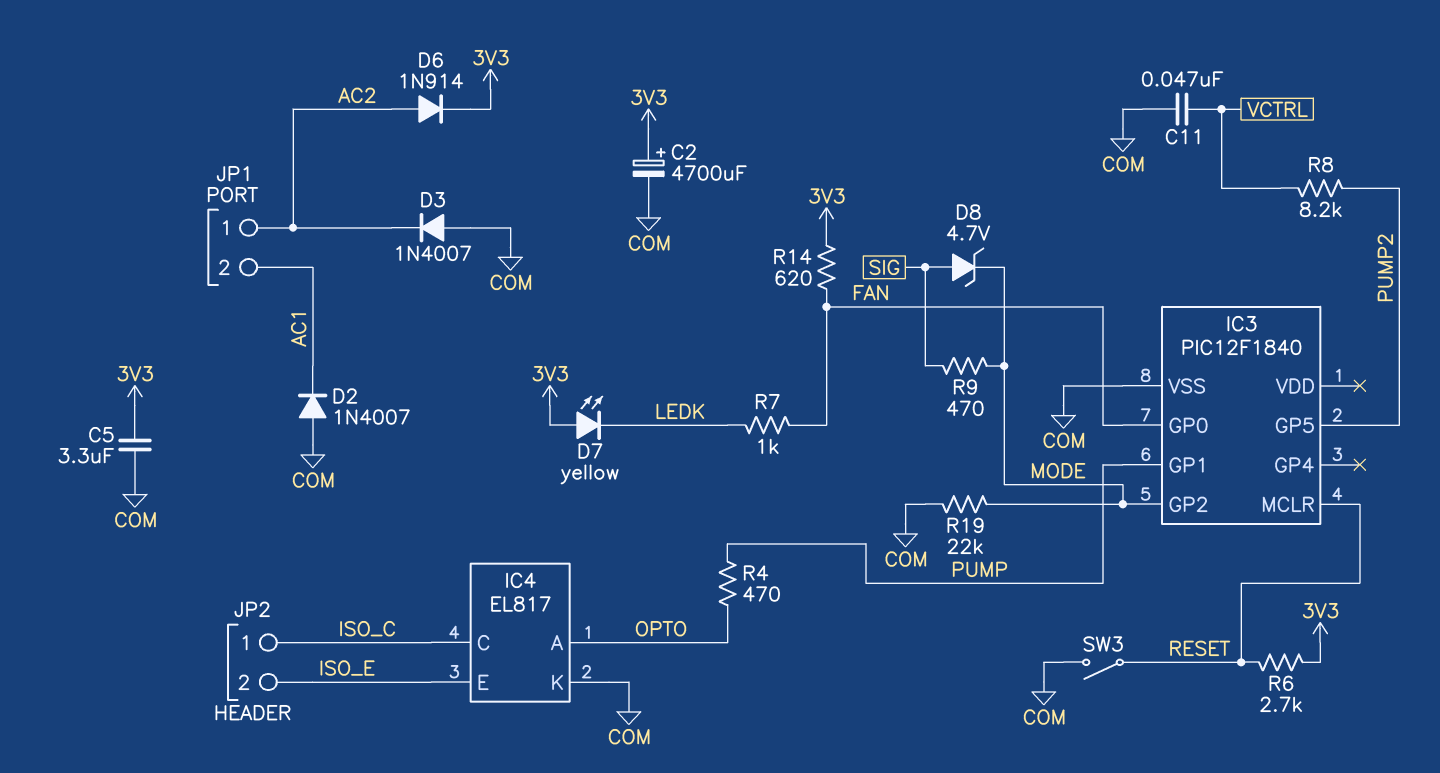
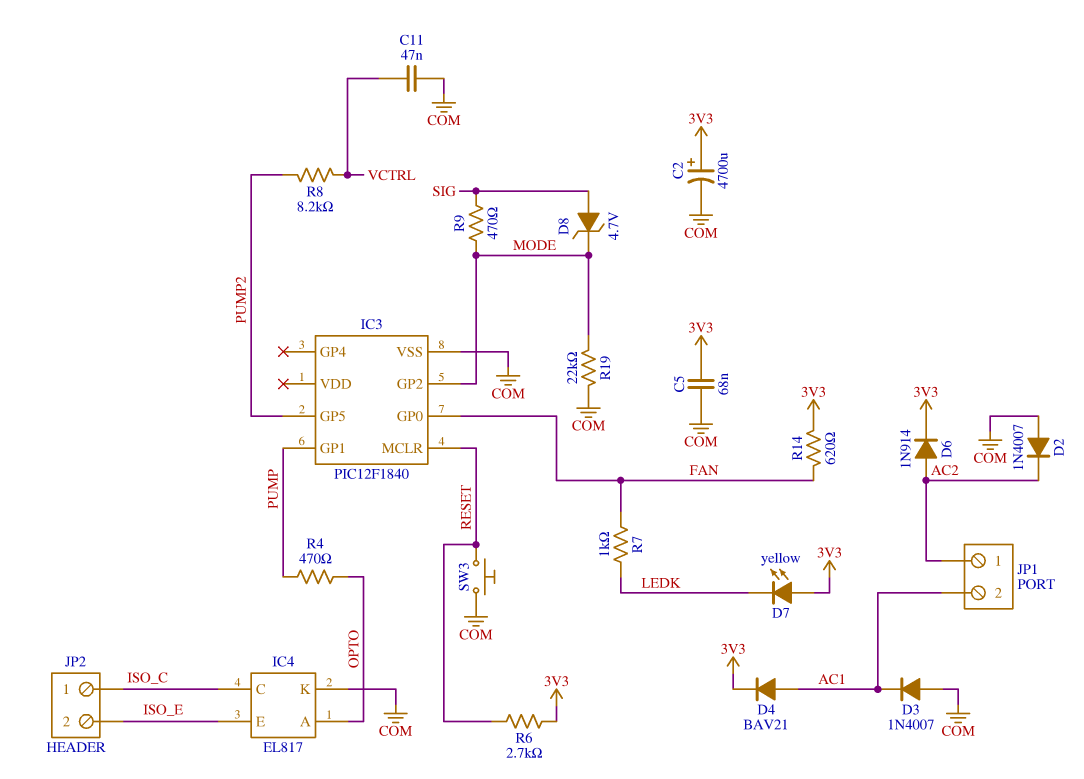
C5: 3.3uF (3V3, COM) -> 68nF (3V3, COM)
D2: diode 1N4007 (A COM, K AC1) -> diode 1N4007 (A COM, K AC2)
D3: diode 1N4007 (A COM, K AC2) -> diode 1N4007 (A COM, K AC1)
D4: none -> diode BAV21 (A AC1, K 3V3)
SW3: switch (COM, RESET) -> button (COM, RESET)

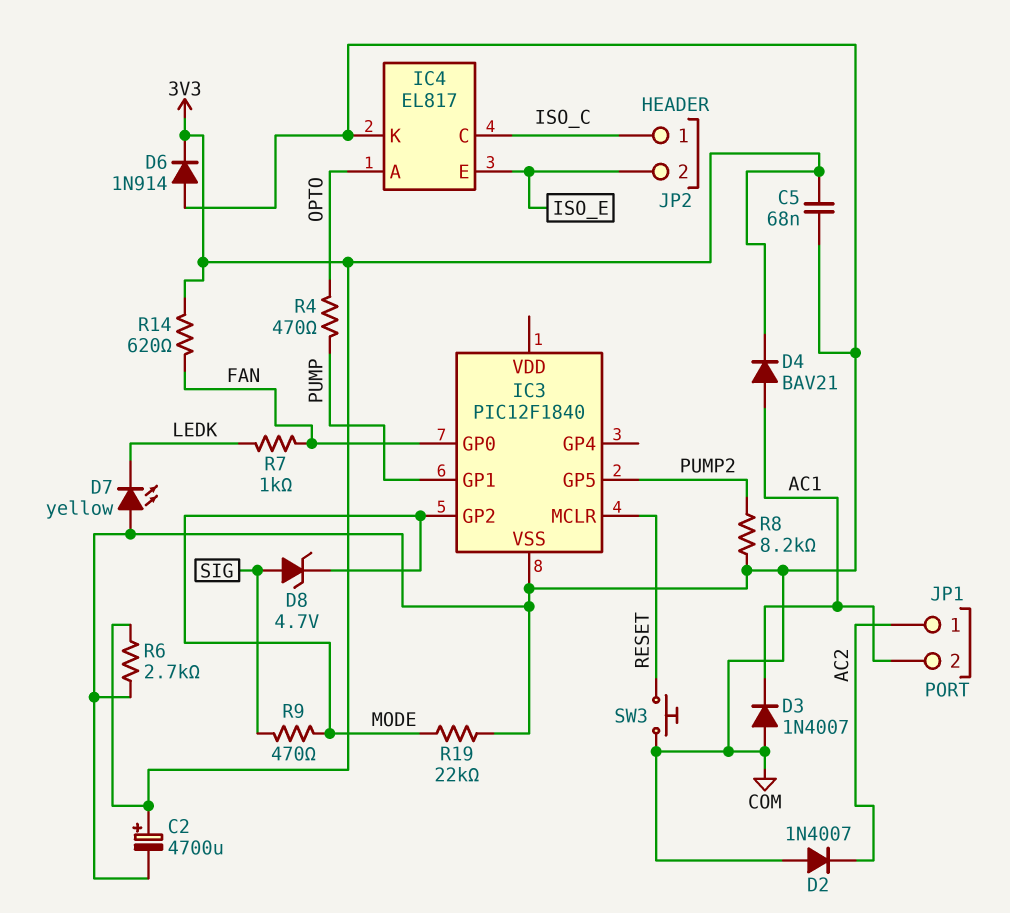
C11: 47nF (COM, VCTRL) -> none
D6: diode 1N914 (A AC2, K 3V3) -> diode 1N914 (A COM, K 3V3)
D7: LED yellow (A 3V3, K LEDK) -> LED yellow (A COM, K LEDK)
R6: 2.7k (3V3, RESET) -> 2.7k (3V3, COM)
R8: 8.2k (PUMP2, VCTRL) -> 8.2k (COM, PUMP2)

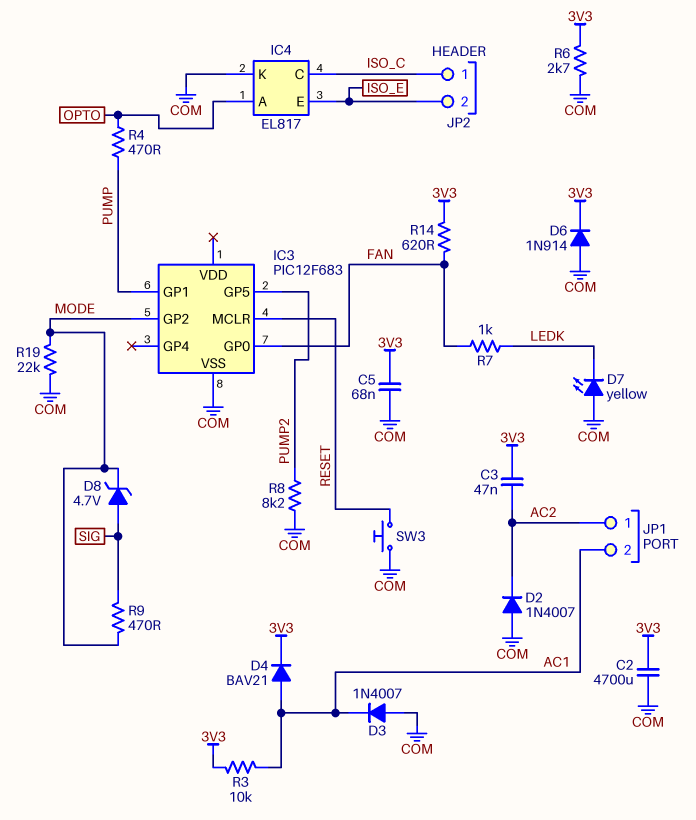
C2: 4700uF (plus 3V3, minus COM) -> 4700uF (3V3, COM)
C3: none -> 47nF (3V3, AC2)
IC3: PIC12F1840 -> PIC12F683
R3: none -> 10k (3V3, AC1)

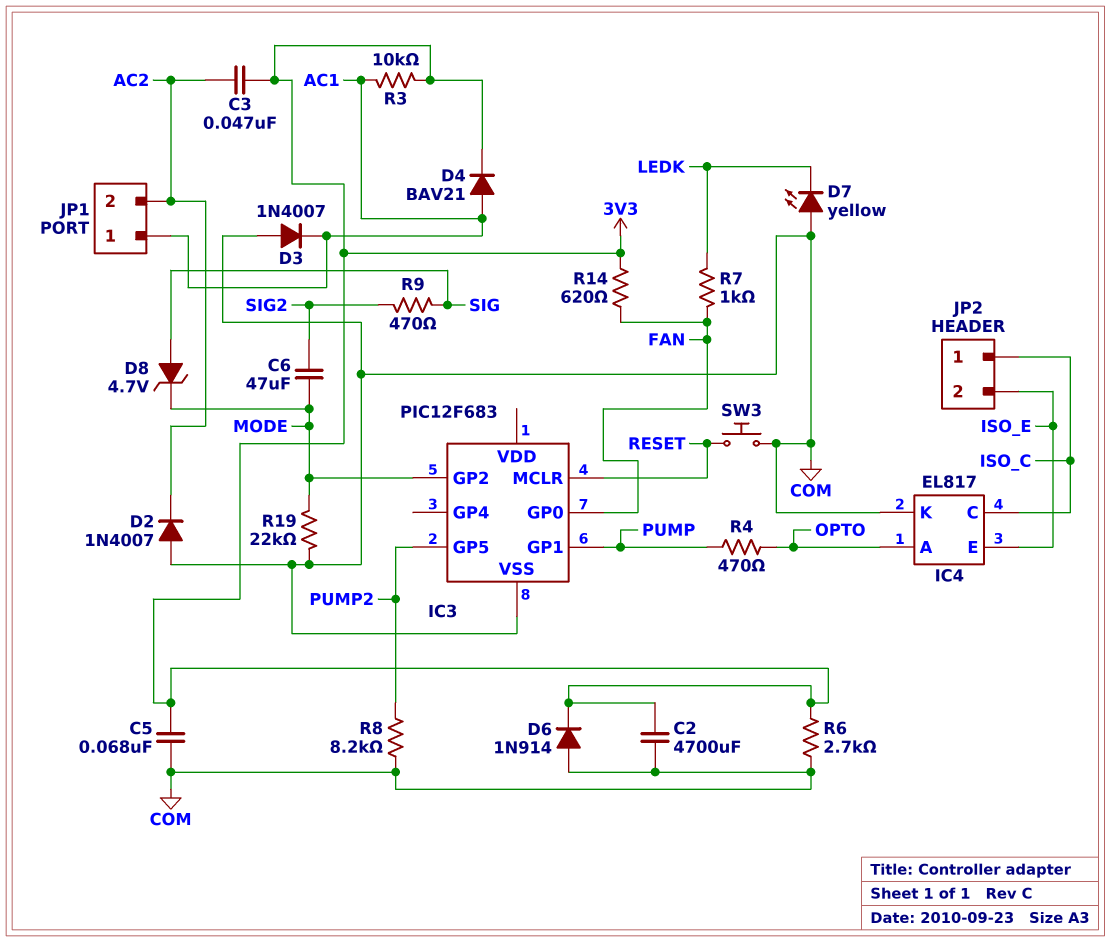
C6: none -> 47uF (MODE, SIG2)
JP1 pin 1: AC2 -> AC1
JP1 pin 2: AC1 -> AC2
R9: 470 (MODE, SIG) -> 470 (SIG, SIG2)

